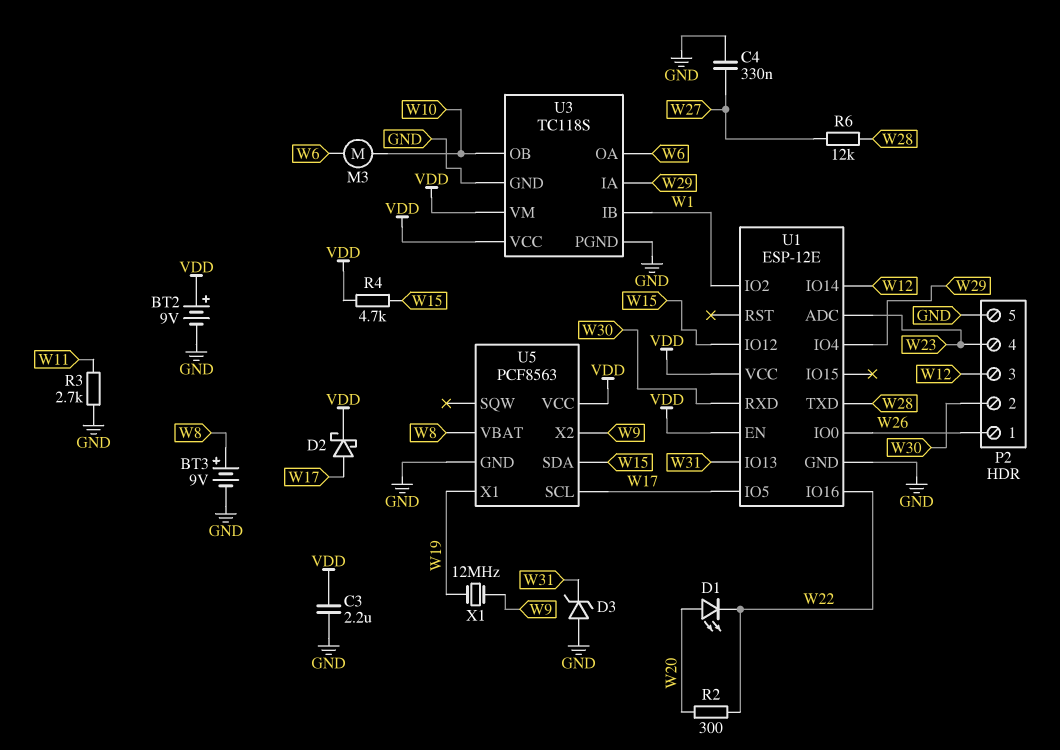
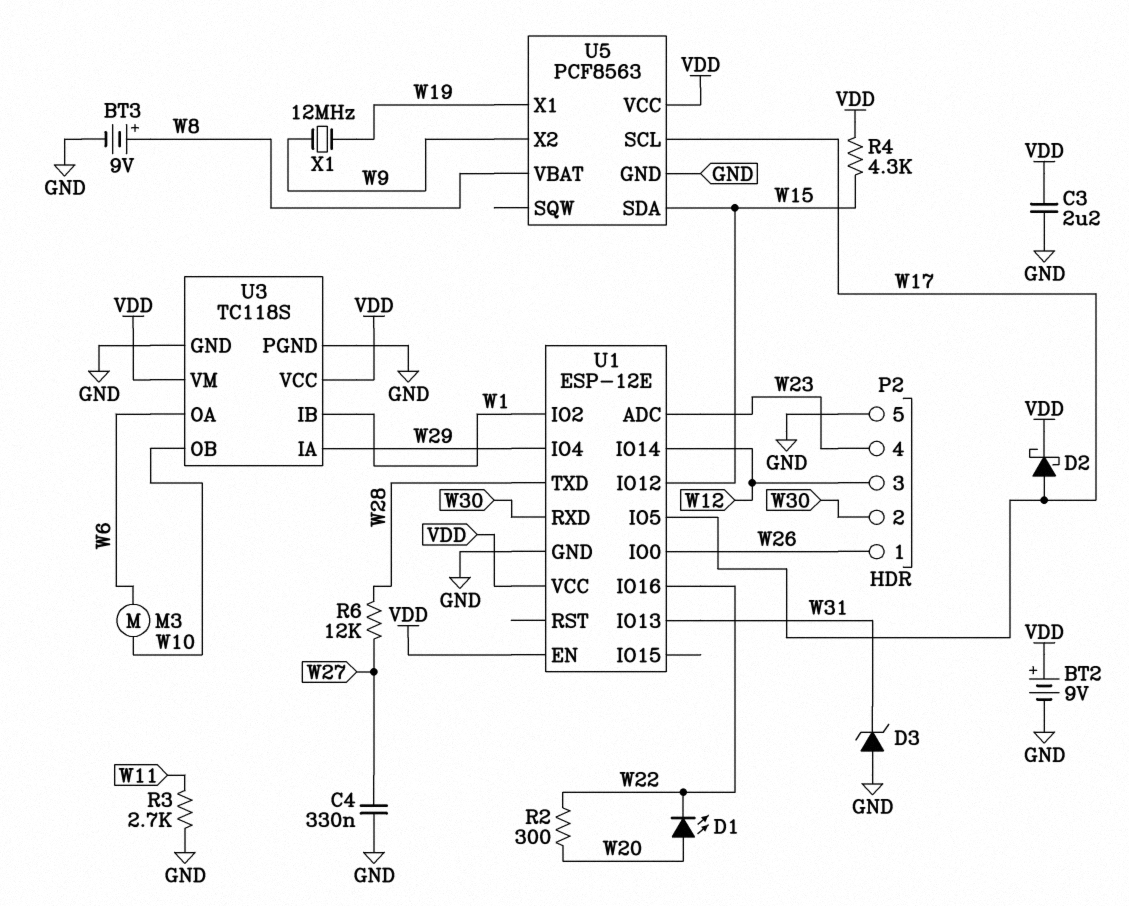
R4: 4.7k (VDD, W15) -> 4.3k (VDD, W15)

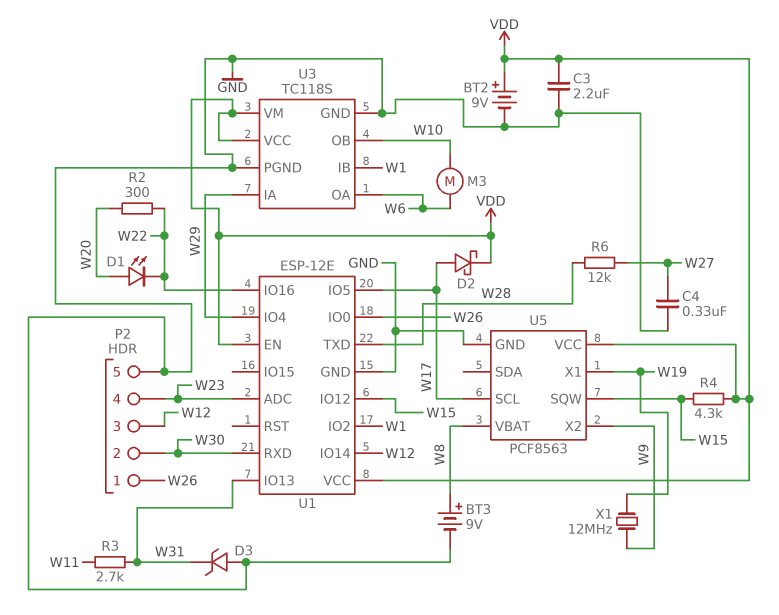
R3: 2.7k (GND, W11) -> 2.7k (W11, W31)
U5 pin SDA: W15 -> none
U5 pin SQW: none -> W15

